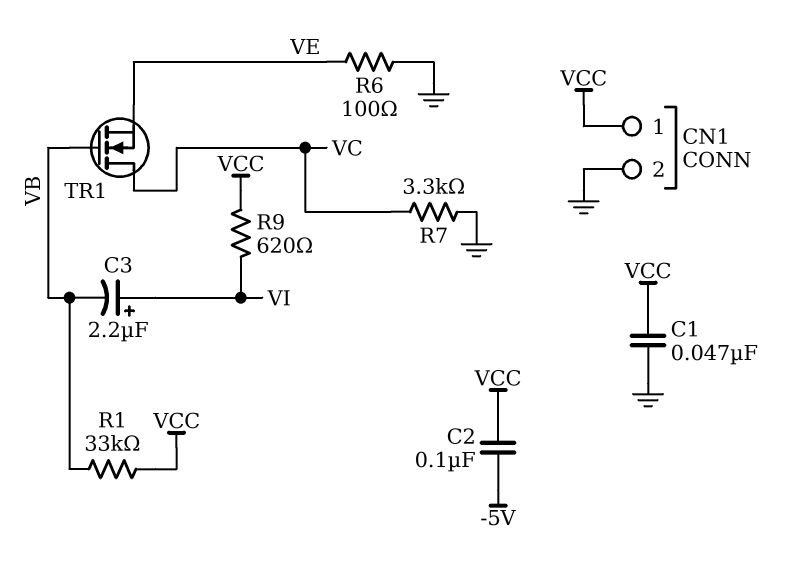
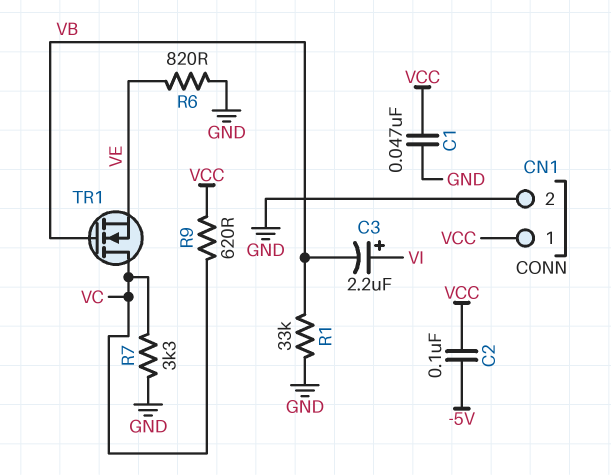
R1: 33k (VB, VCC) -> 33k (GND, VB)
R6: 100 (GND, VE) -> 820 (GND, VE)
R9: 620 (VCC, VI) -> 620 (VC, VCC)

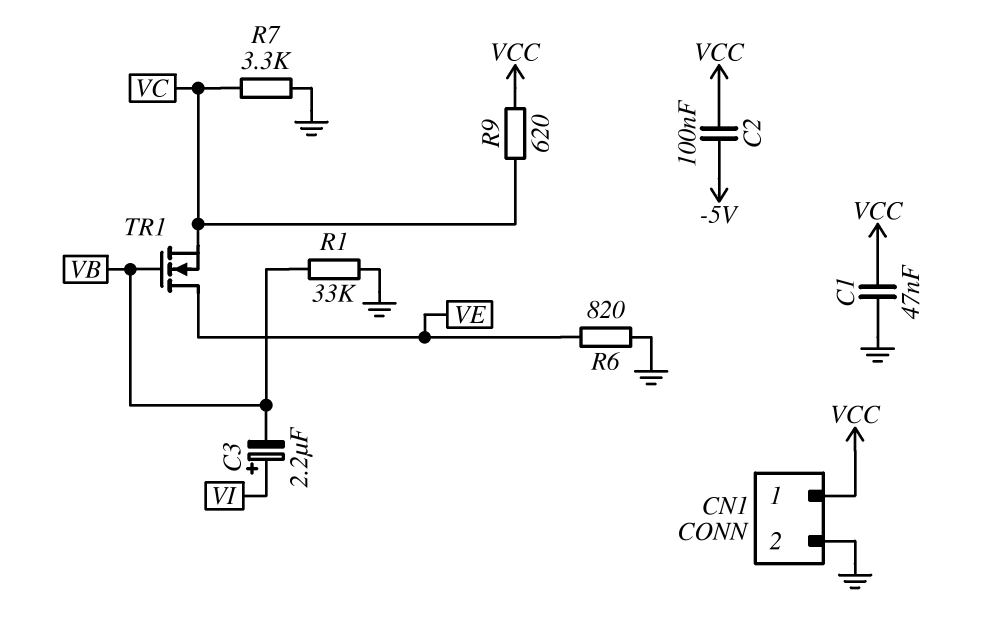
TR1: NMOS (G VB, D VC, S VE) -> NMOS (G VB, D VE, S VC)

